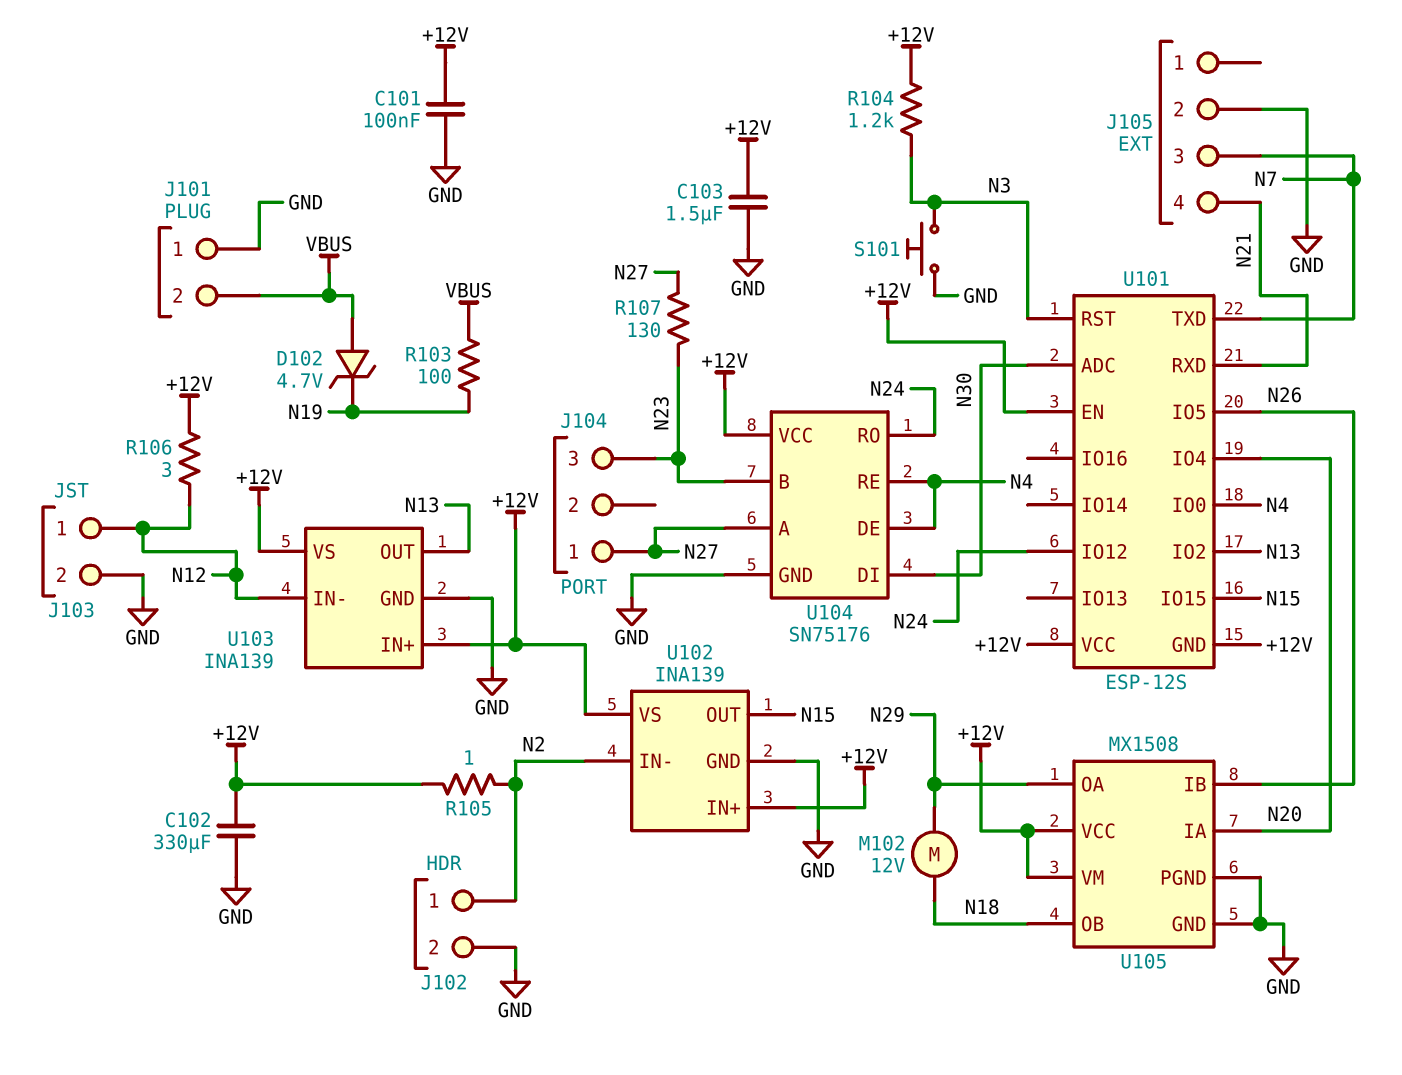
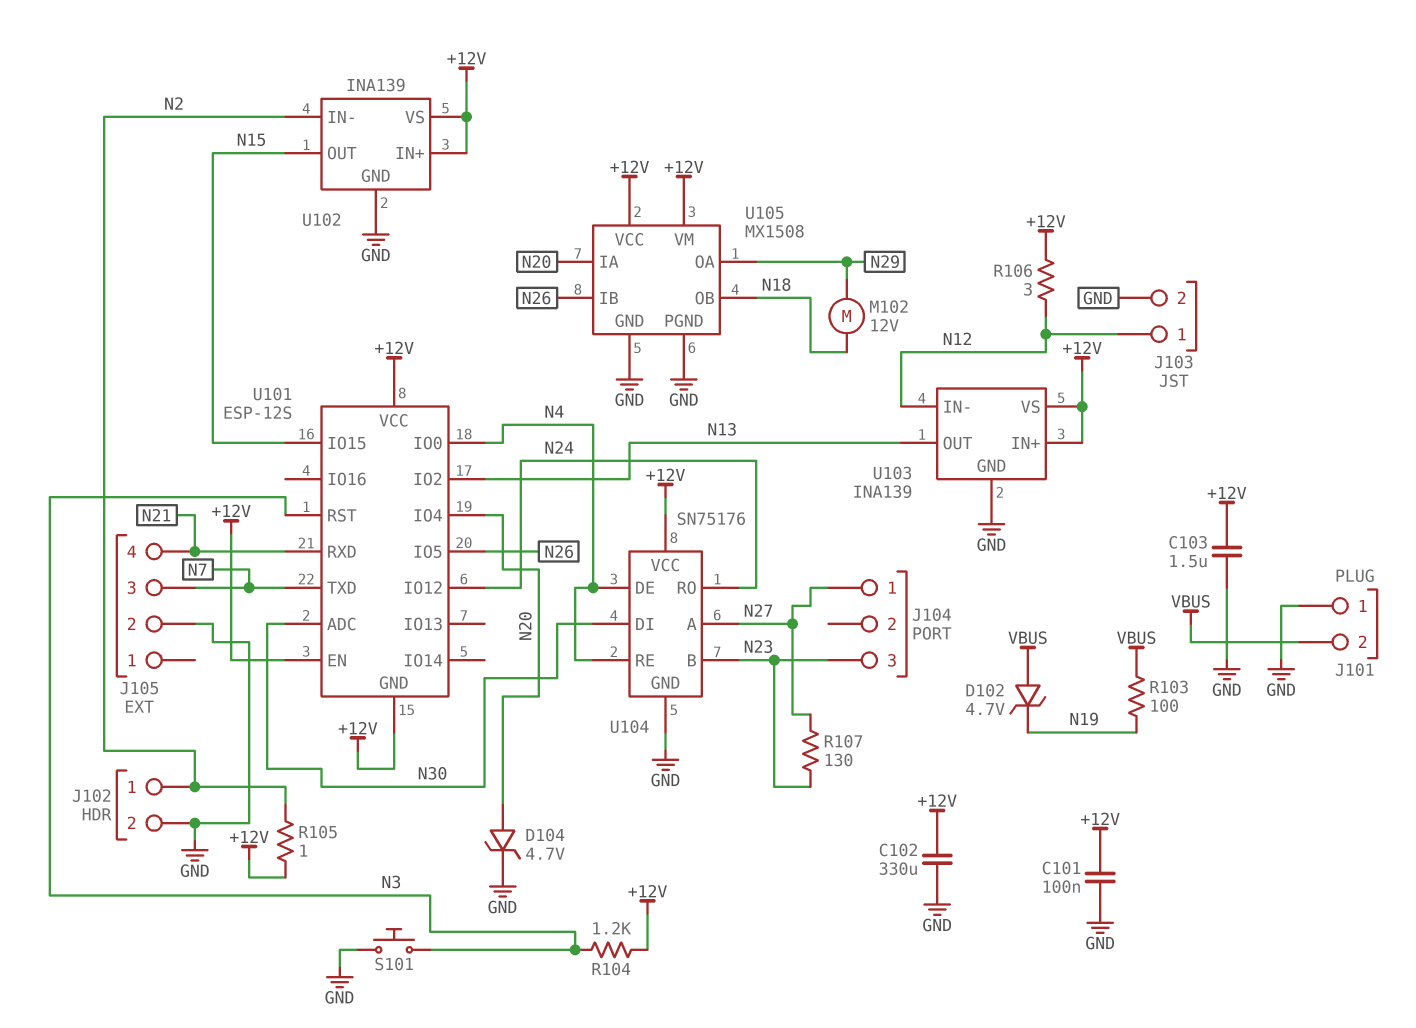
D104: none -> zener 4.7V (A N20, K GND)

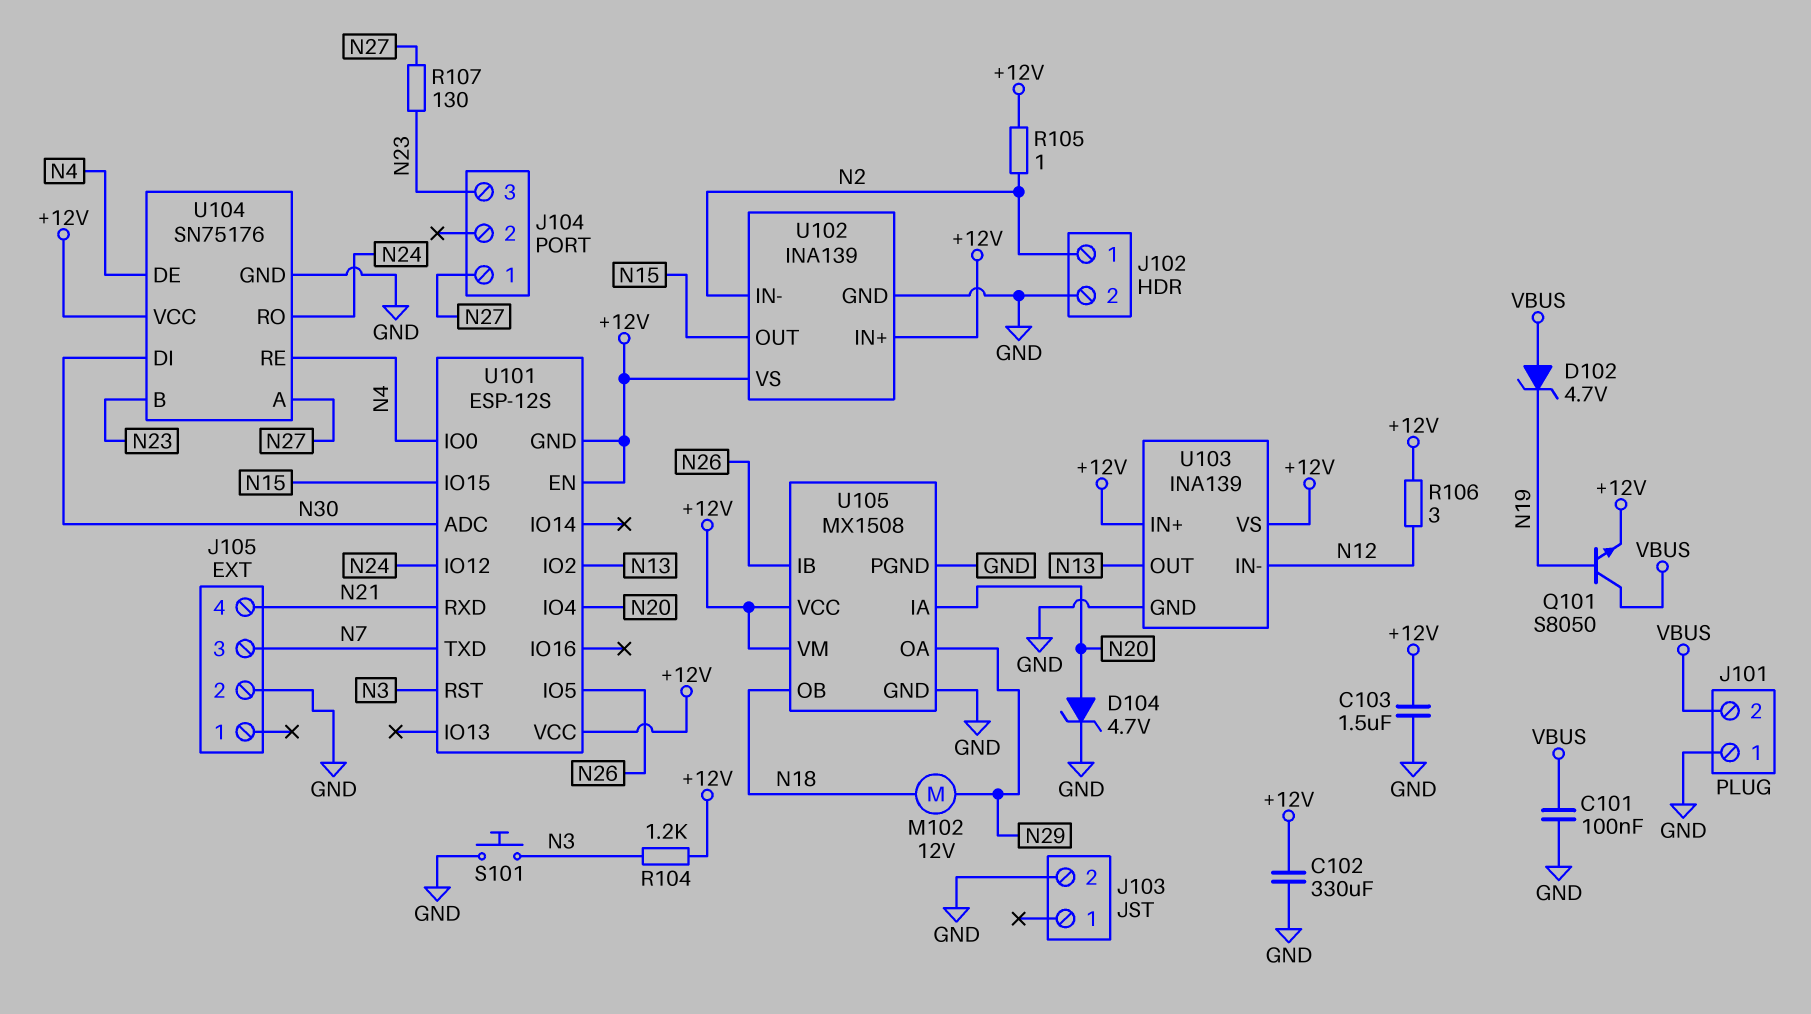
C101: 100nF (+12V, GND) -> 100nF (GND, VBUS)
J103 pin 1: N12 -> none
Q101: none -> NPN S8050 (B N19, C VBUS, E +12V)
R103: 100 (N19, VBUS) -> none

